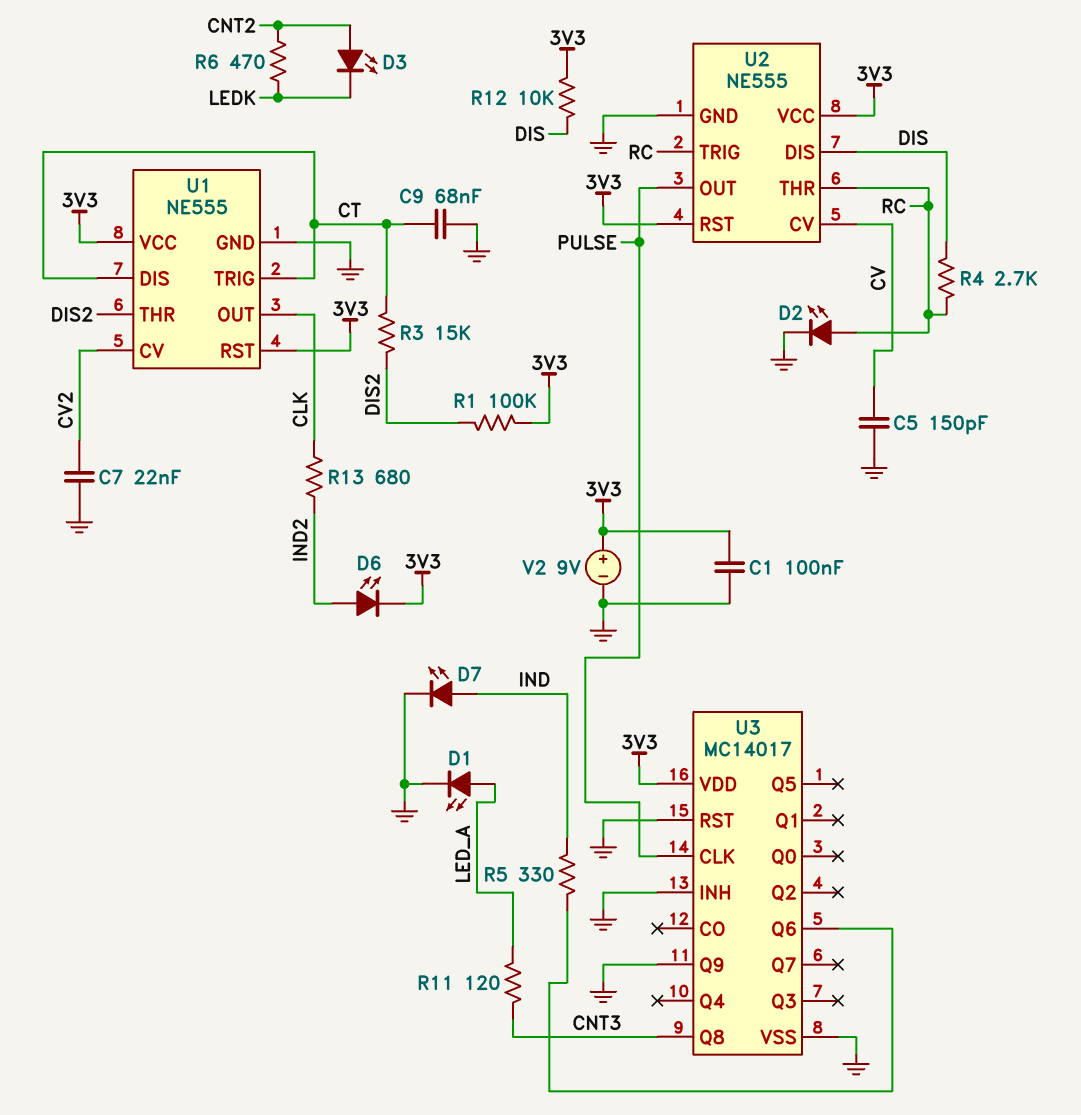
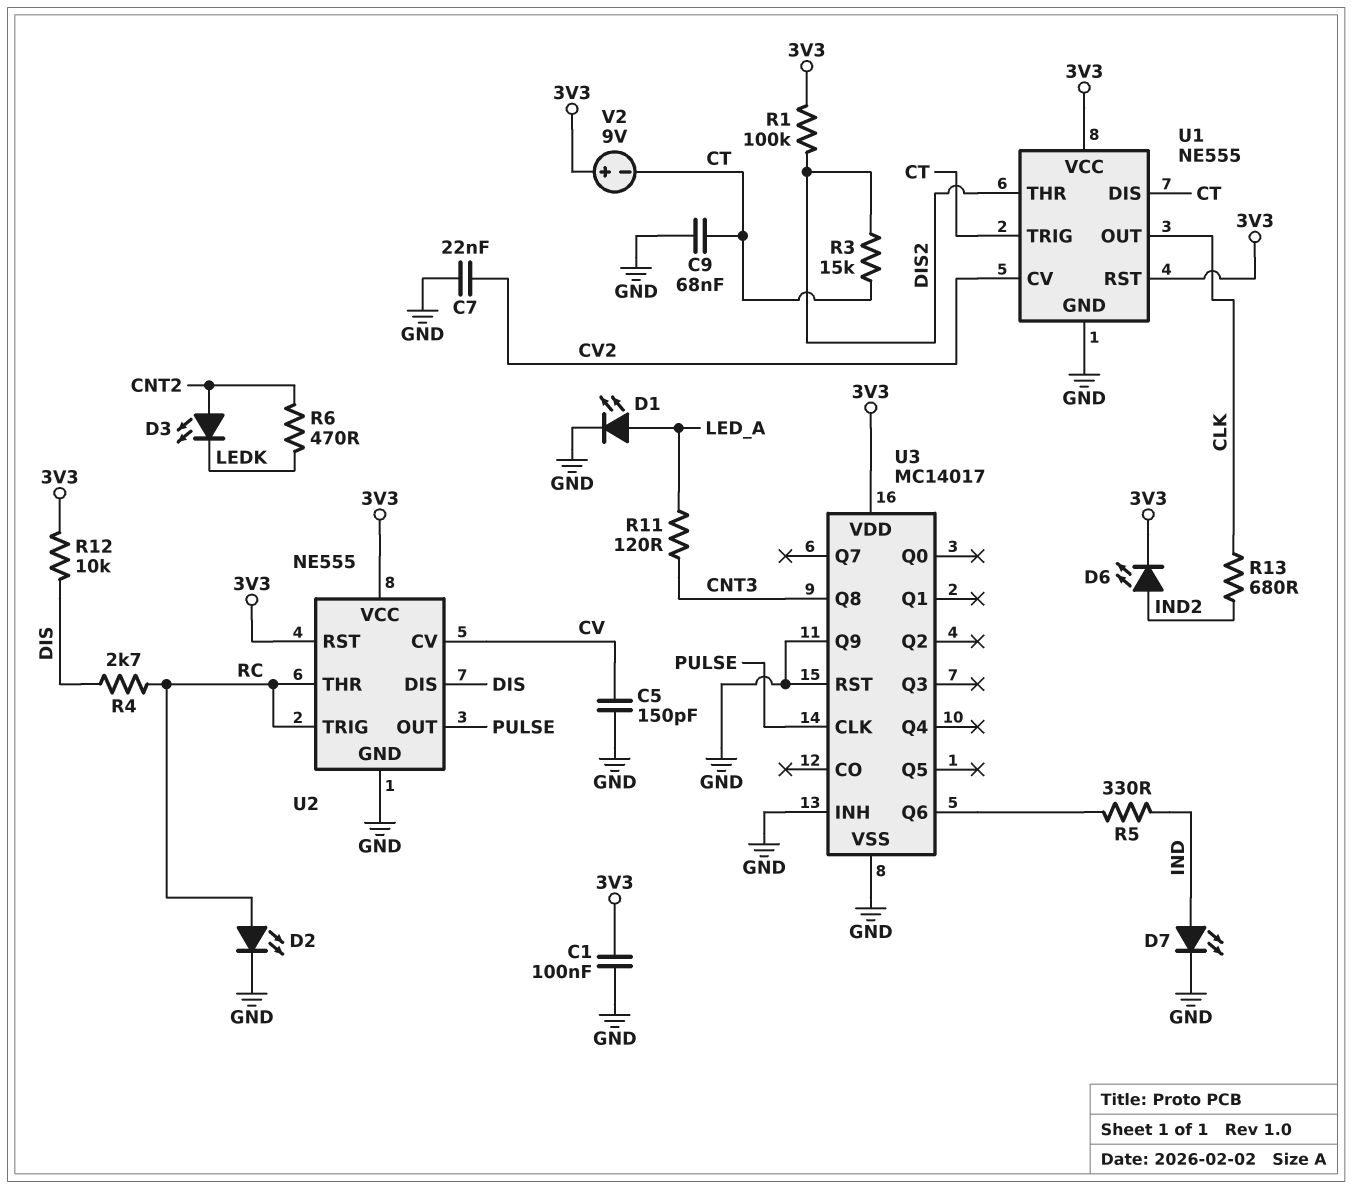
V2: 9V (plus 3V3, minus GND) -> 9V (plus 3V3, minus CT)

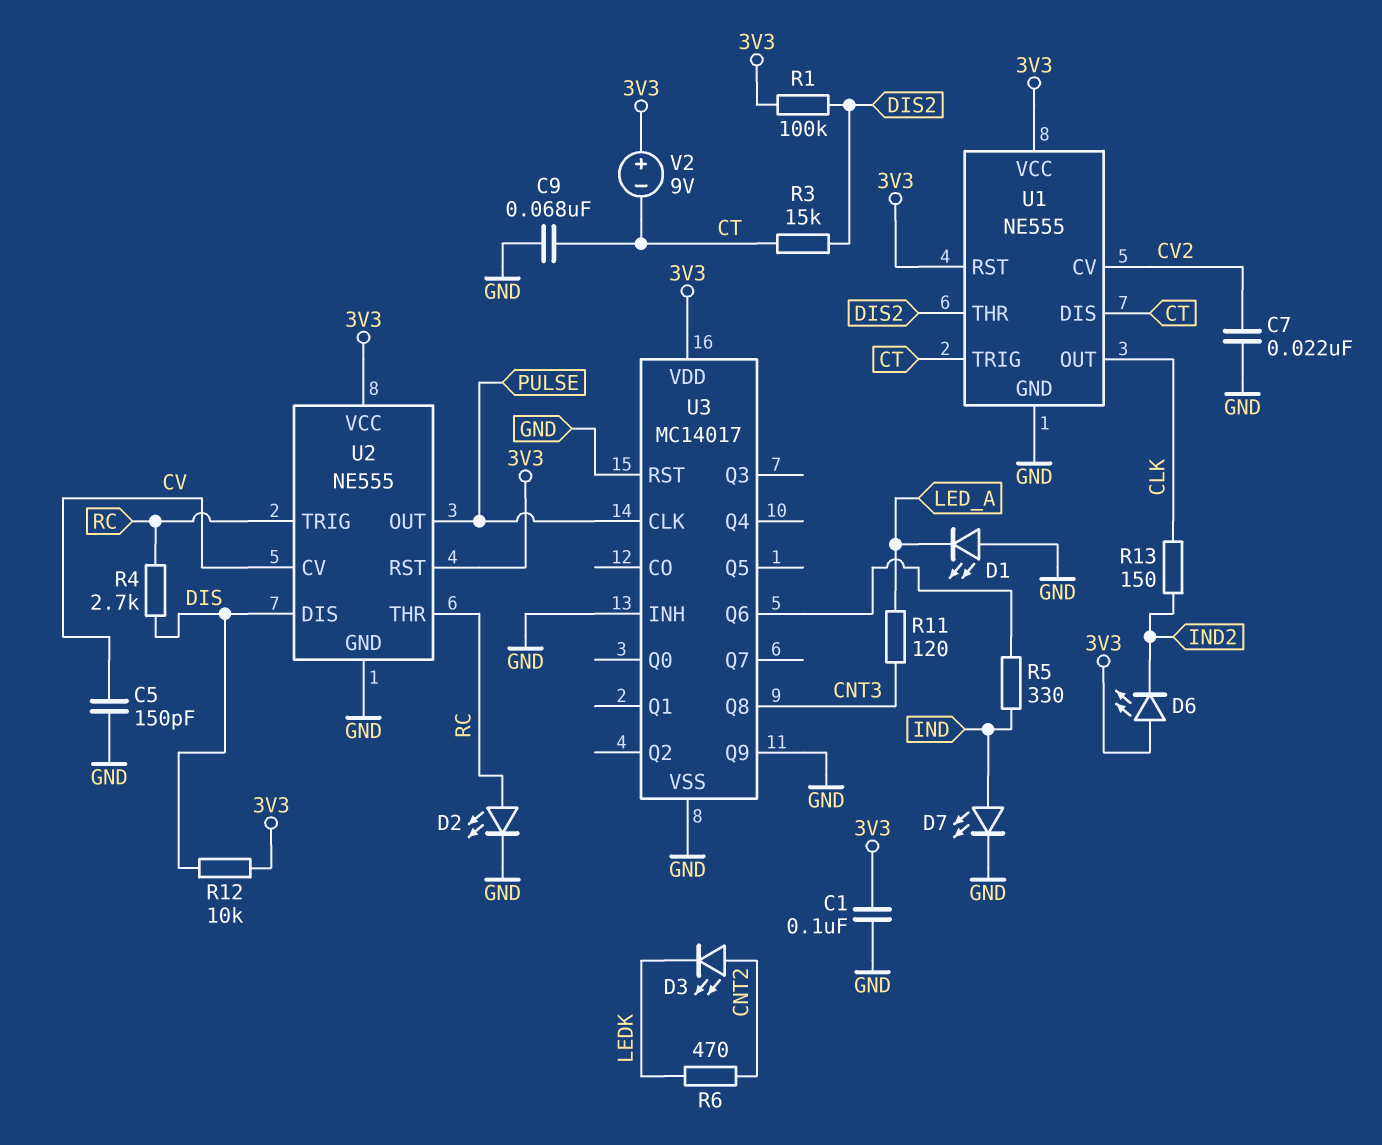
D1: LED (A LED_A, K GND) -> LED (A GND, K LED_A)
D6: LED (A IND2, K 3V3) -> LED (A 3V3, K IND2)
R13: 680 (CLK, IND2) -> 150 (CLK, IND2)

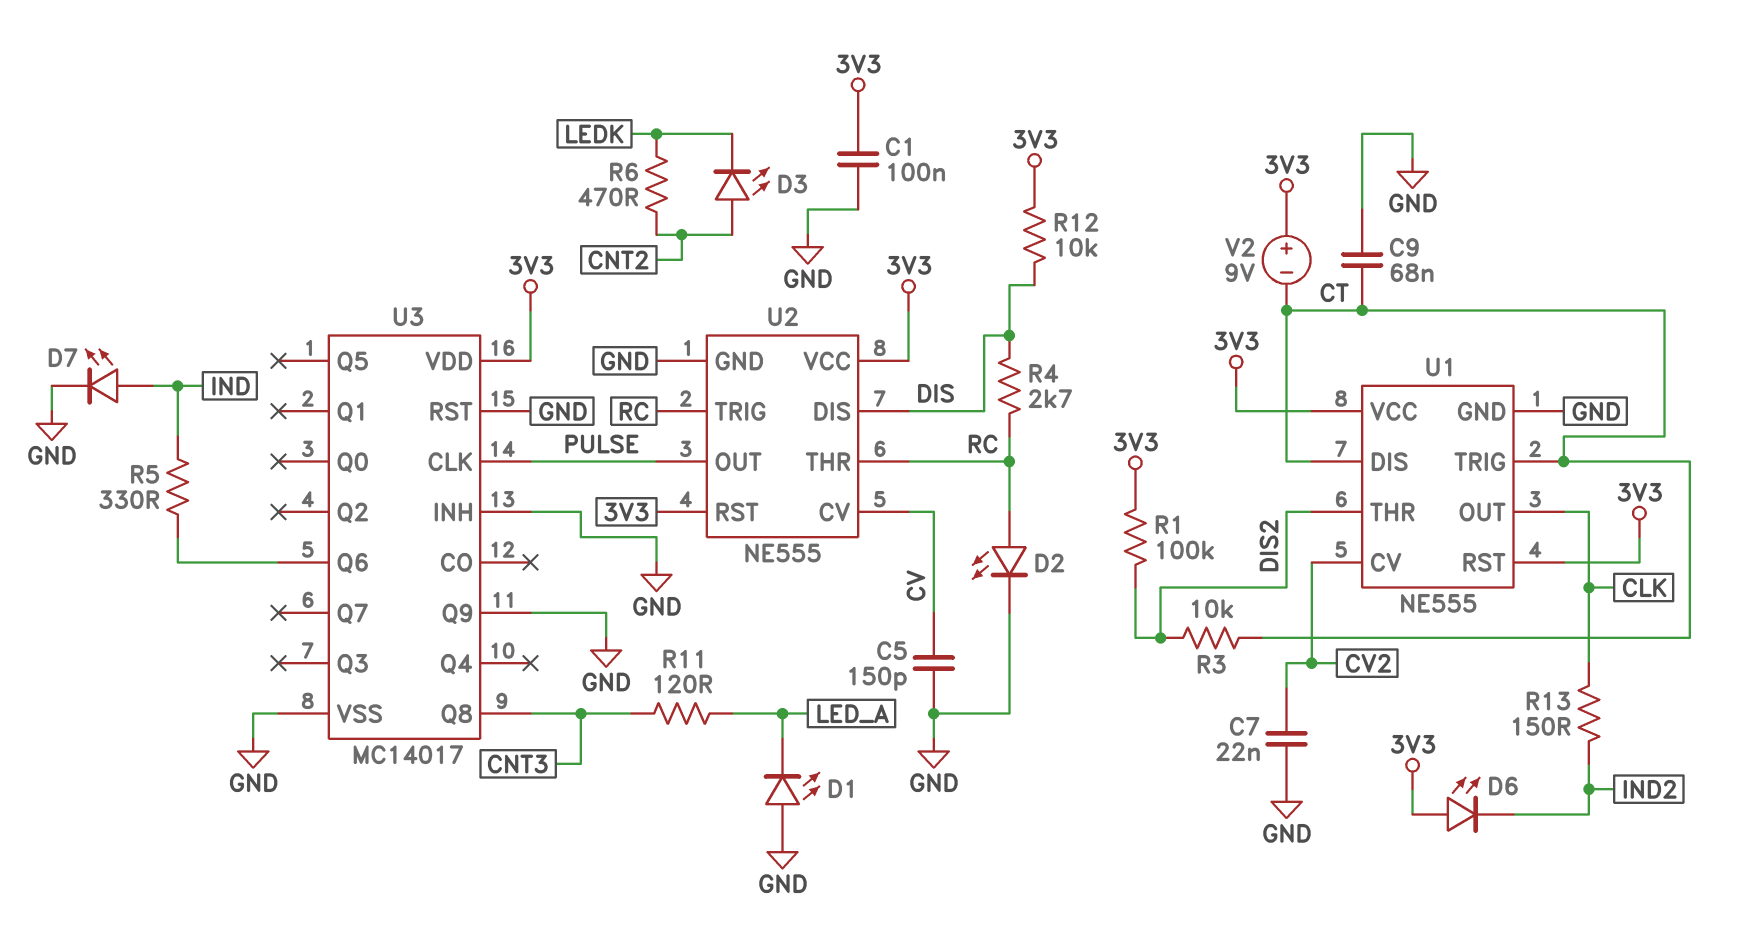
R3: 15k (CT, DIS2) -> 10k (CT, DIS2)

